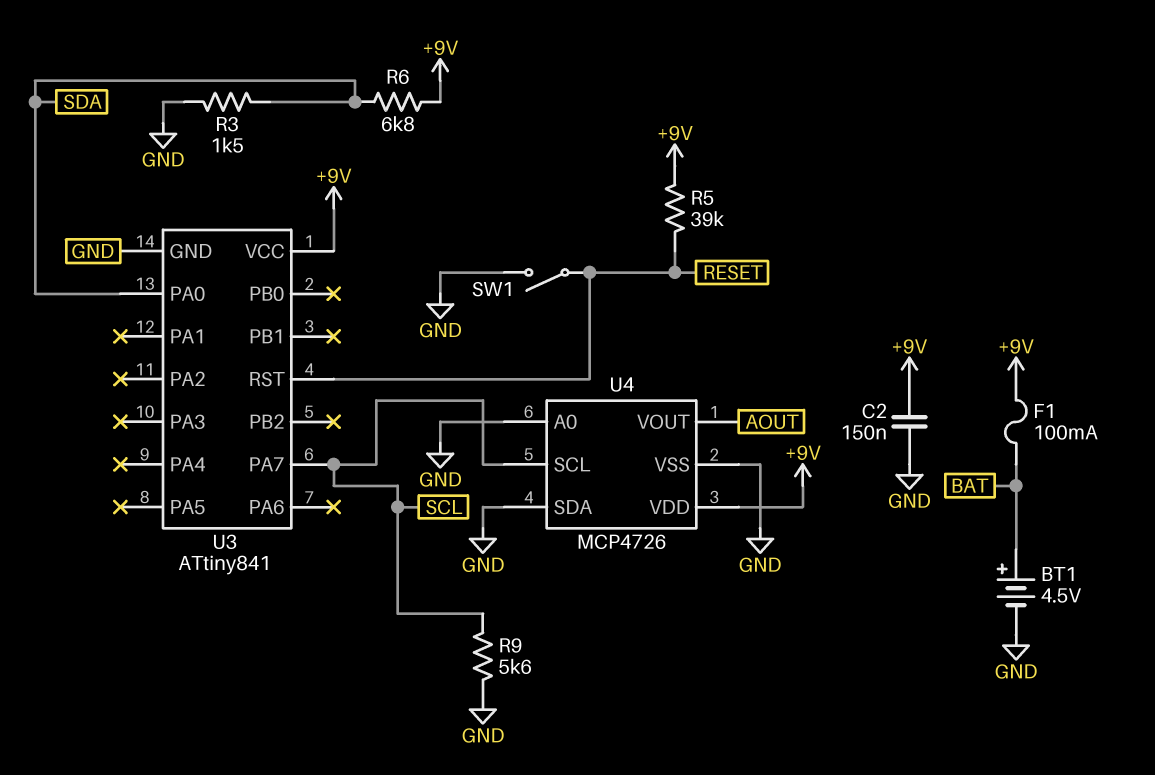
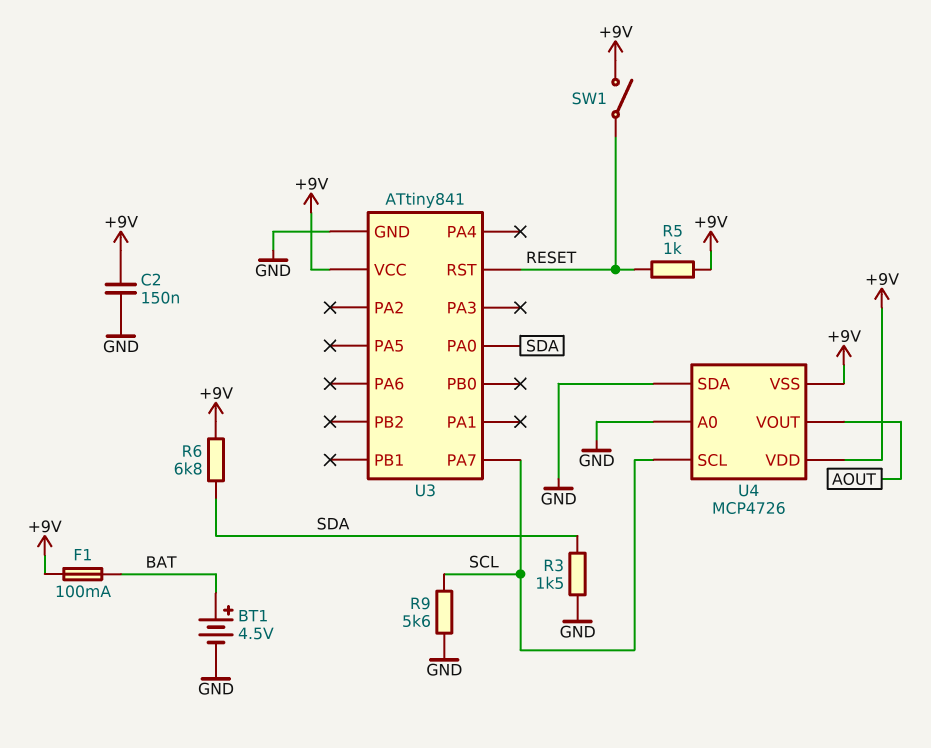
R5: 39k (+9V, RESET) -> 1k (+9V, RESET)
SW1: switch (GND, RESET) -> switch (+9V, RESET)
U4 pin VSS: GND -> +9V

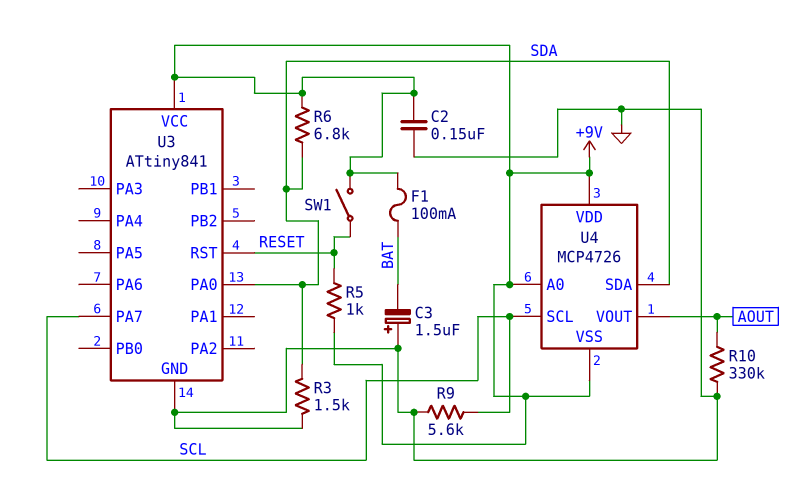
BT1: 4.5V (plus BAT, minus GND) -> none
C3: none -> 1.5uF (plus GND, minus BAT)
R10: none -> 330k (AOUT, GND)
U4 pin A0: GND -> +9V
U4 pin SDA: GND -> SDA

